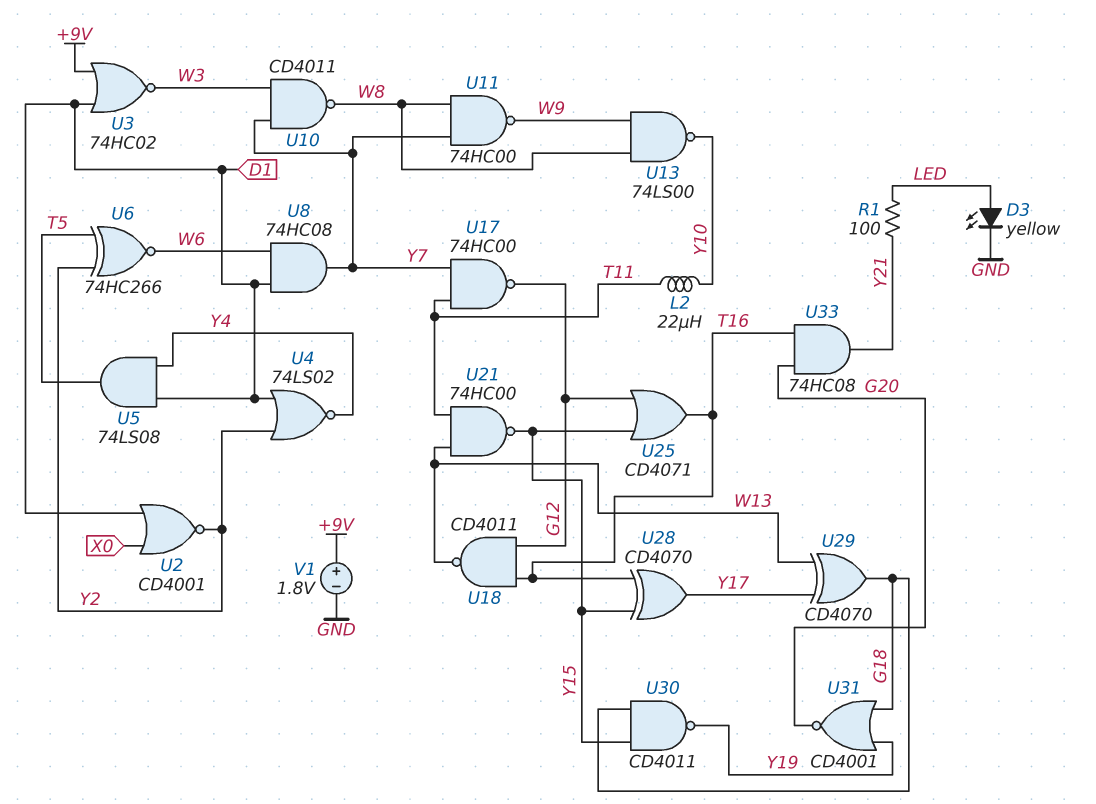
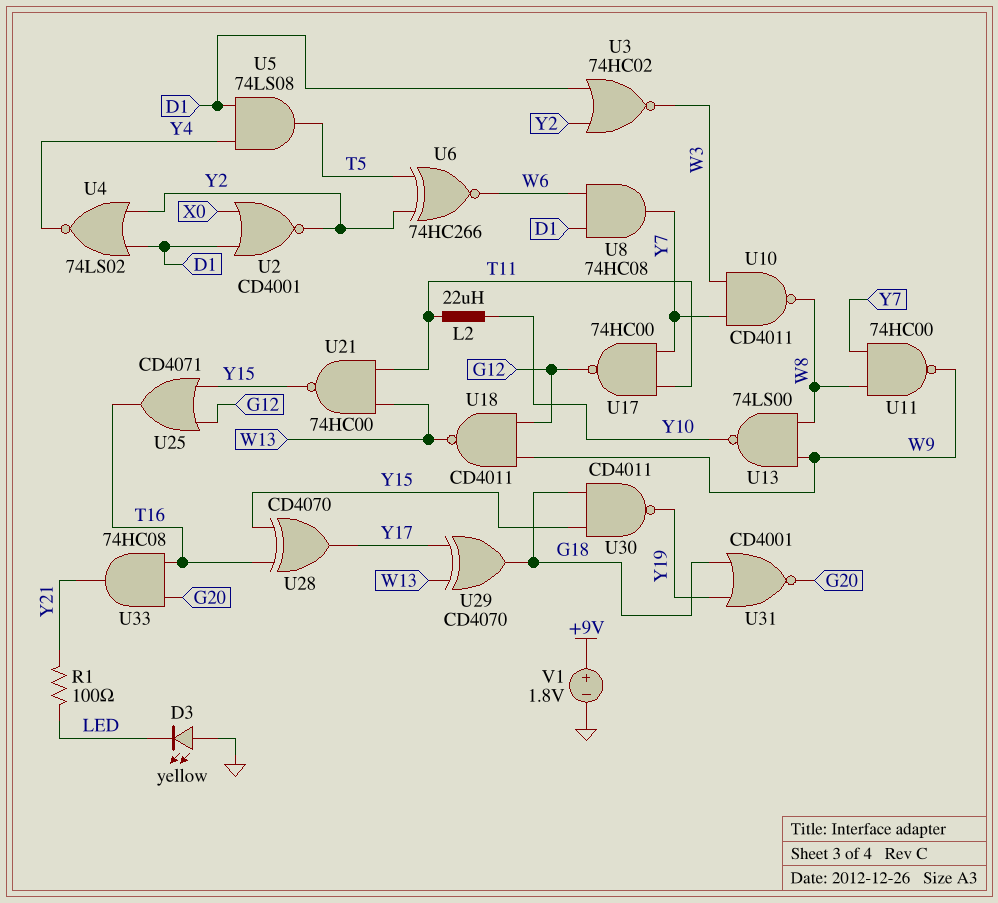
D3: LED yellow (A LED, K GND) -> LED yellow (A GND, K LED)
U3: NOR 74HC02 (in +9V, in D1, out W3) -> NOR 74HC02 (in D1, in Y2, out W3)
U18: NAND CD4011 (in G12, in T16, out W13) -> NAND CD4011 (in G12, in W9, out W13)

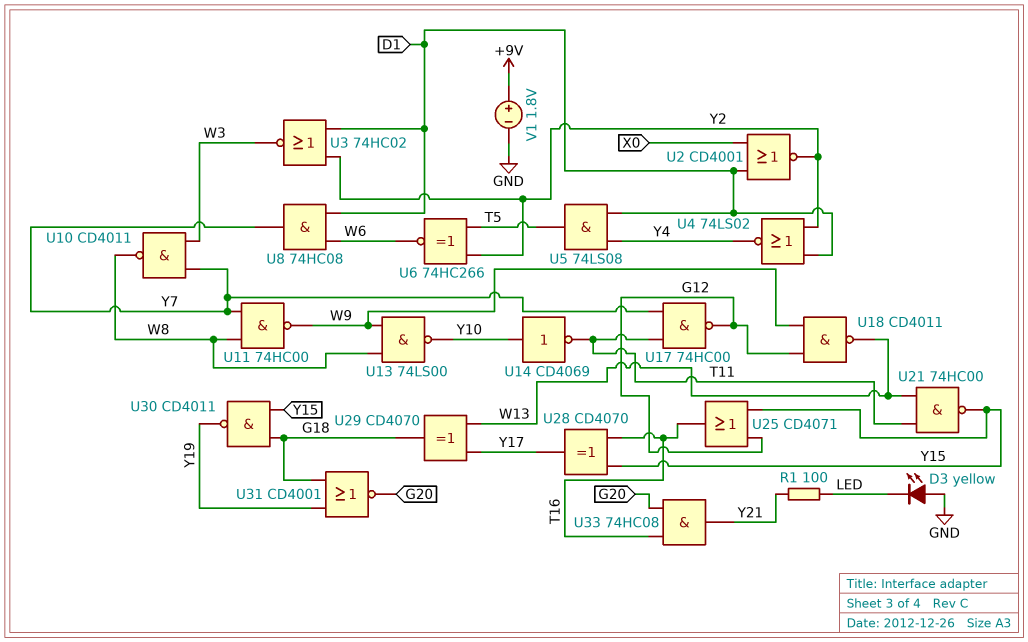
L2: 22uH (T11, Y10) -> none
U14: none -> NOT CD4069 (in Y10, out T11)

